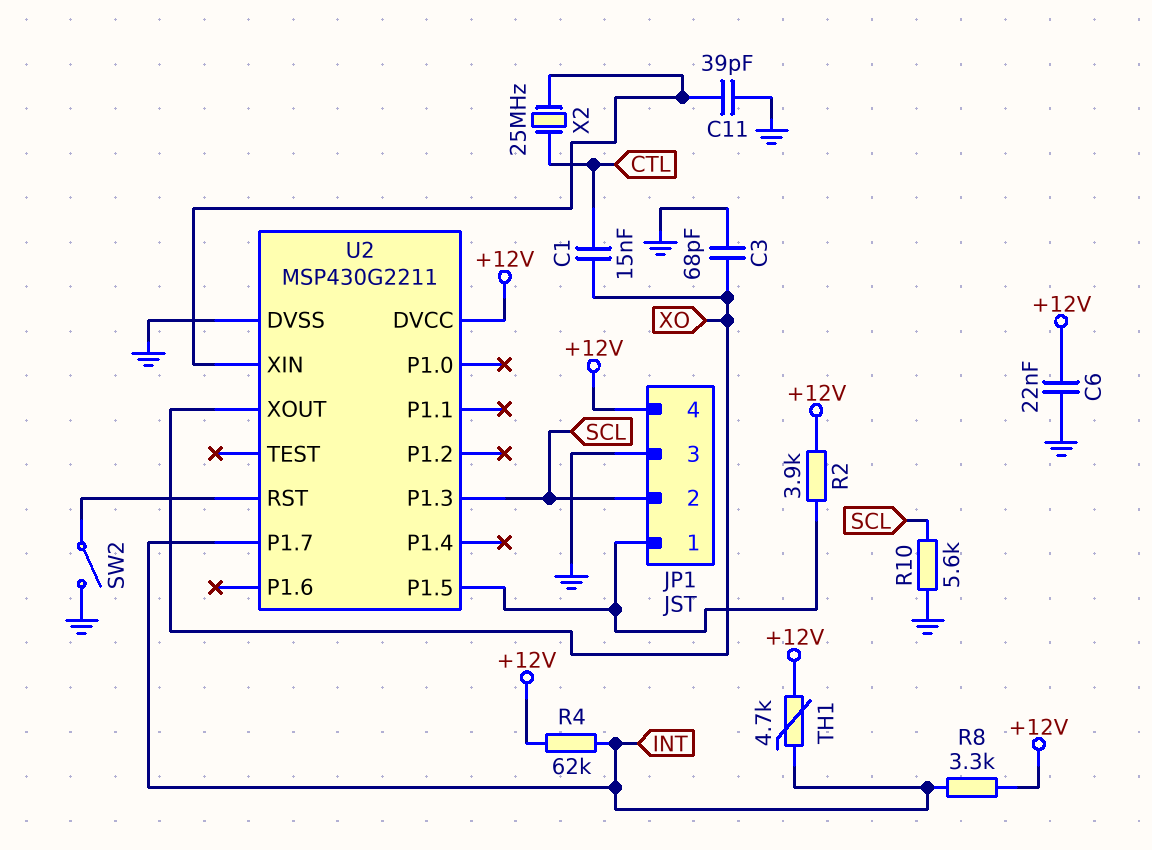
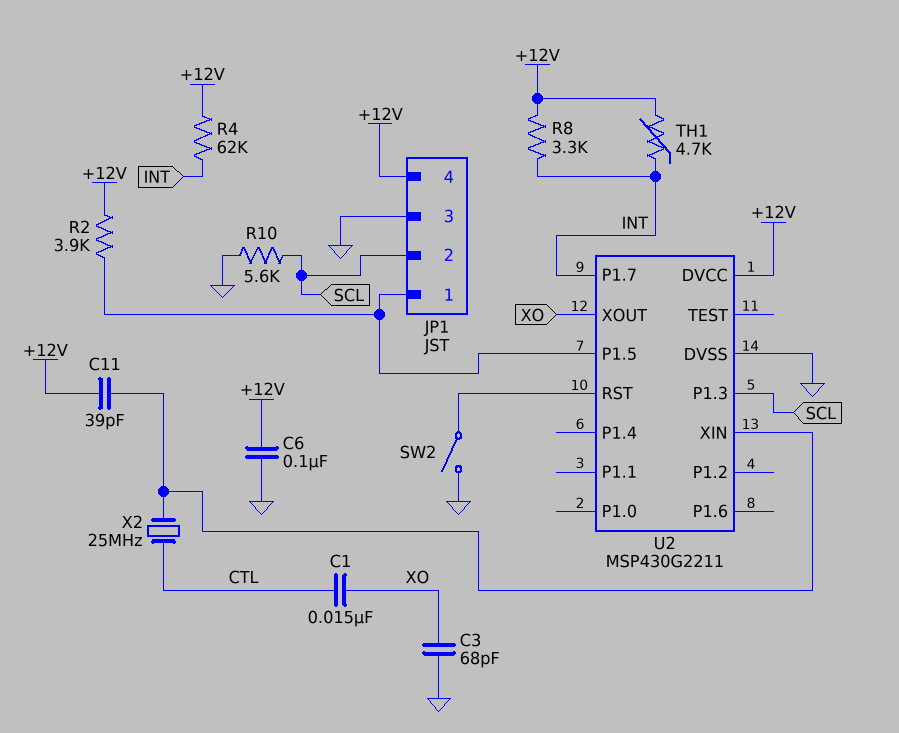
C6: 22nF (+12V, GND) -> 100nF (+12V, GND)
C11: 39pF (GND, U2/XIN) -> 39pF (+12V, U2/XIN)

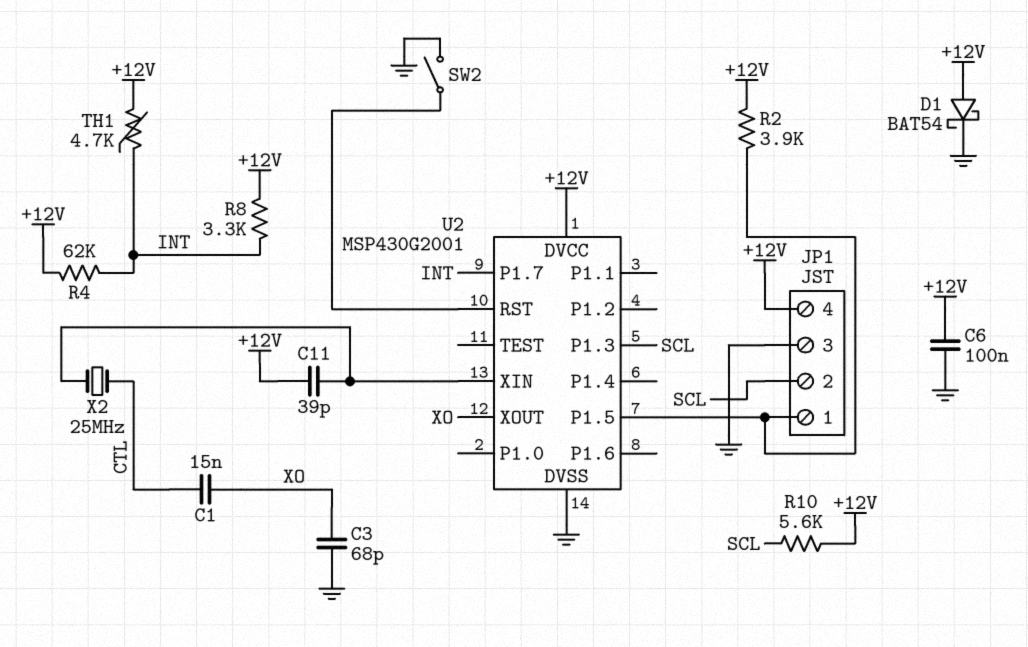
D1: none -> schottky BAT54 (A +12V, K GND)
R10: 5.6k (GND, SCL) -> 5.6k (+12V, SCL)
U2: MSP430G2211 -> MSP430G2001

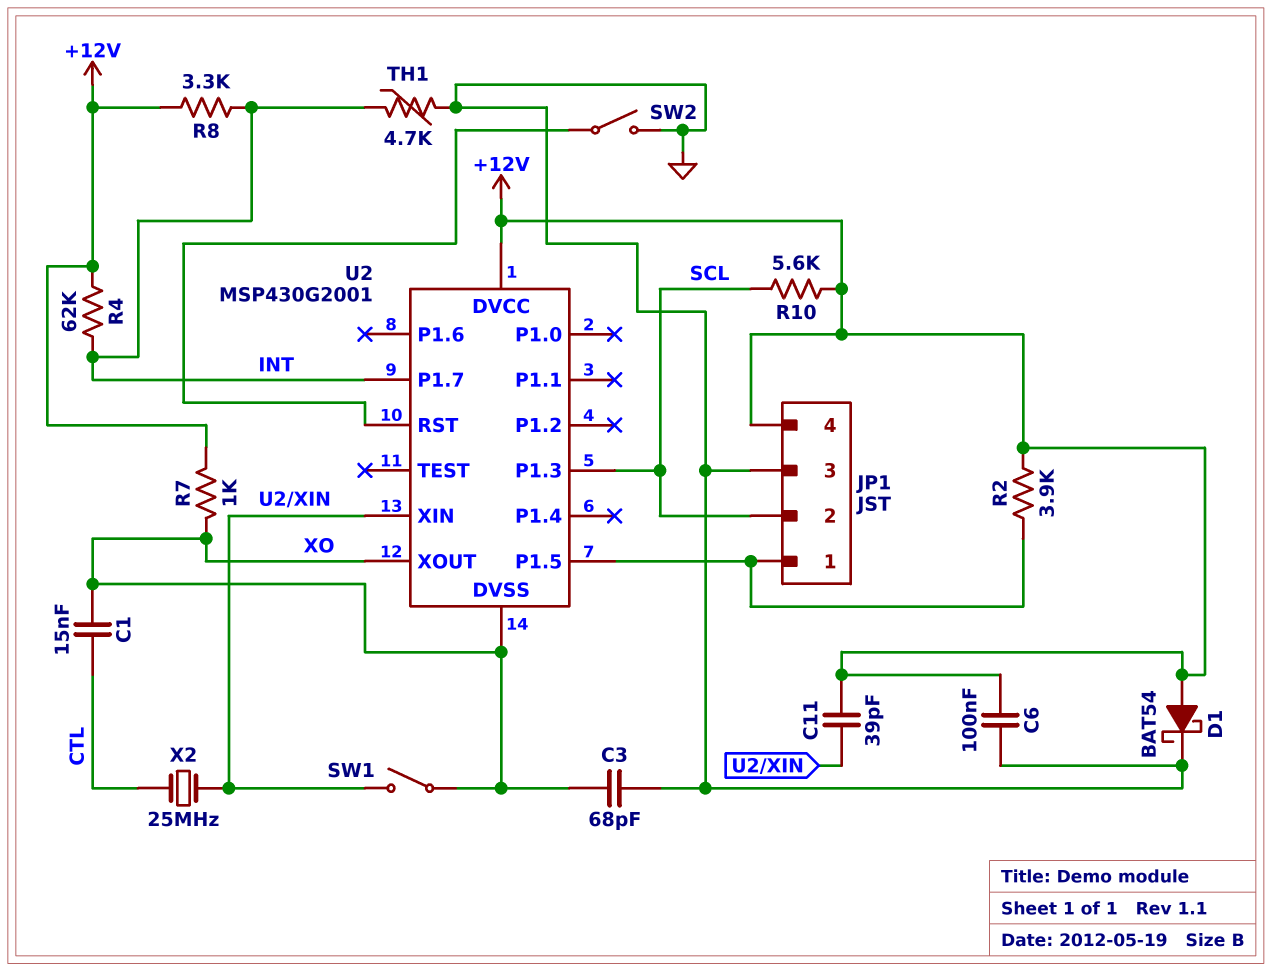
R7: none -> 1k (+12V, XO)
SW1: none -> switch (U2/XIN, XO)
TH1: 4.7k (+12V, INT) -> 4.7k (GND, INT)
U2 pin DVSS: GND -> XO

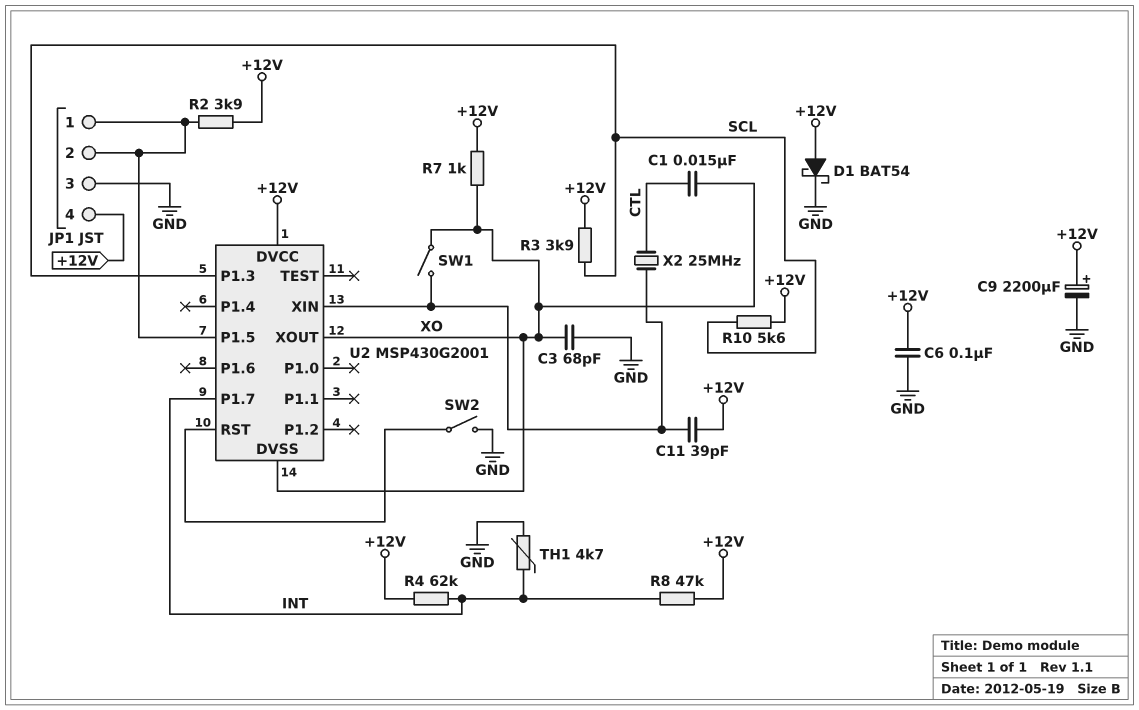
C9: none -> 2200uF (plus +12V, minus GND)
JP1 pin 2: SCL -> JP1/1
R3: none -> 3.9k (+12V, SCL)
R8: 3.3k (+12V, INT) -> 47k (+12V, INT)

